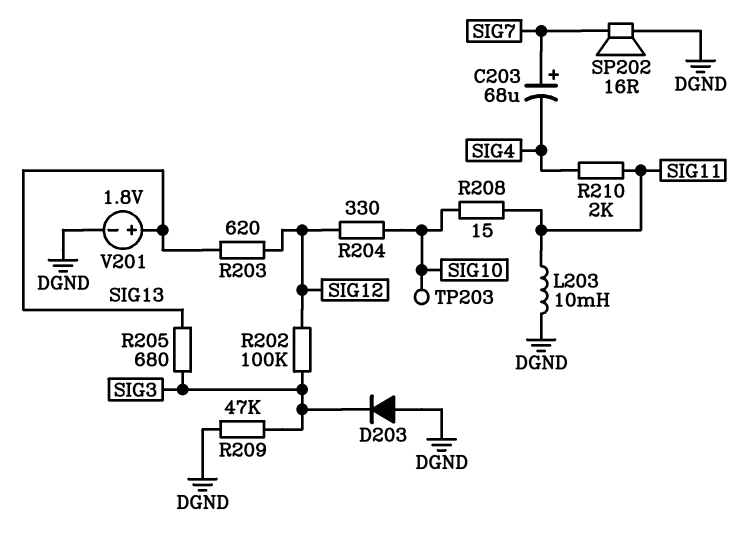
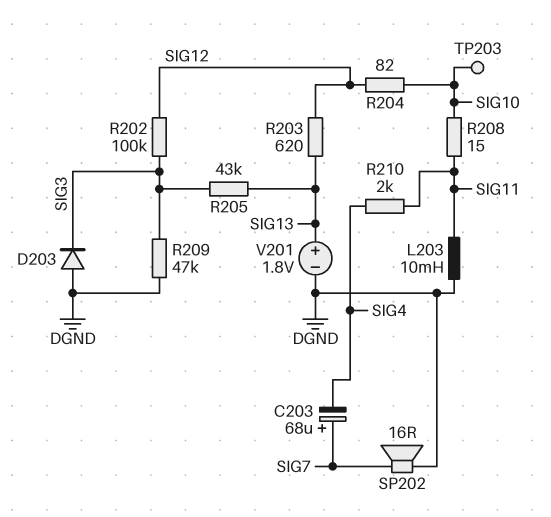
R204: 330 (SIG10, SIG12) -> 82 (SIG10, SIG12)
R205: 680 (SIG3, SIG13) -> 43k (SIG3, SIG13)

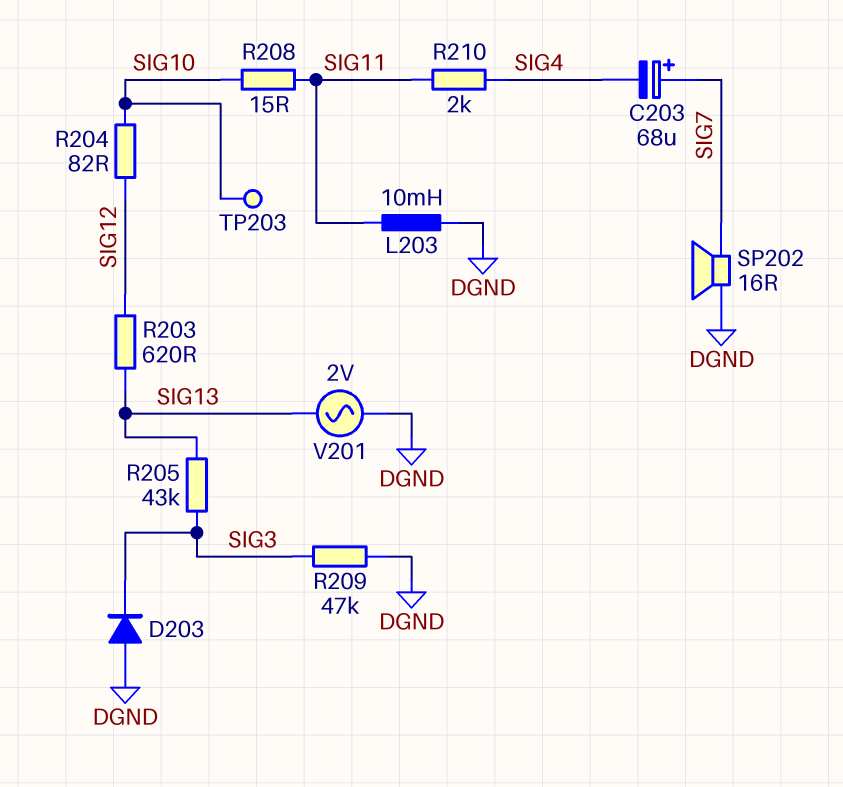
R202: 100k (SIG3, SIG12) -> none
V201: 1.8V (plus SIG13, minus DGND) -> AC 2V (DGND, SIG13)

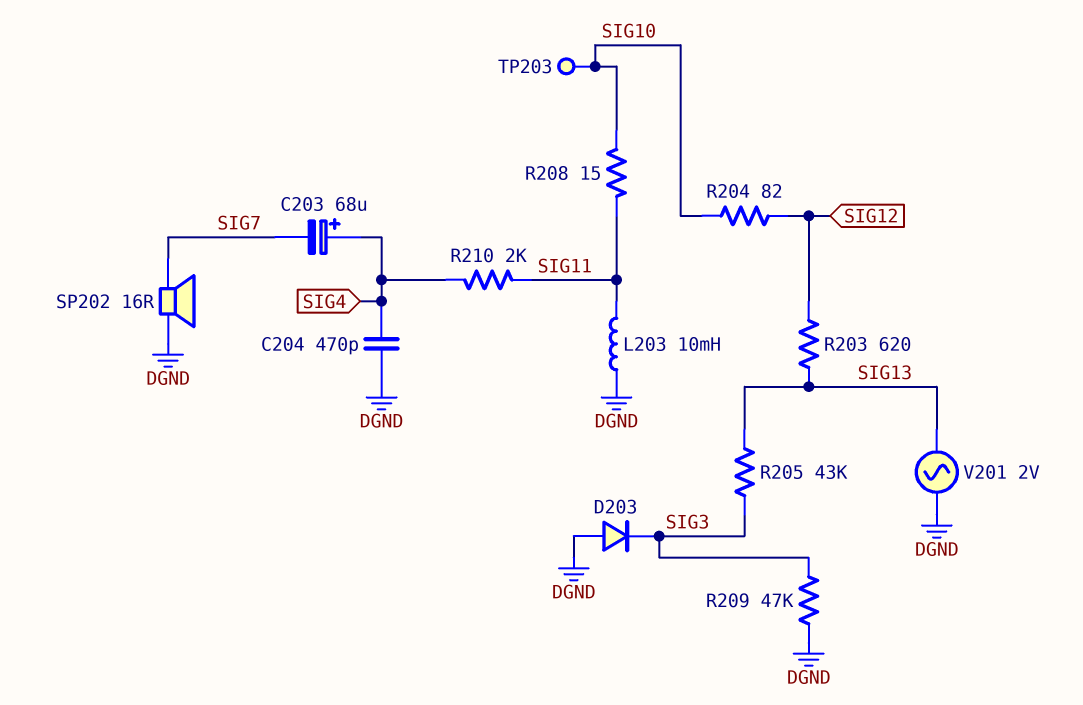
C203: 68uF (plus SIG7, minus SIG4) -> 68uF (plus SIG4, minus SIG7)
C204: none -> 470pF (DGND, SIG4)

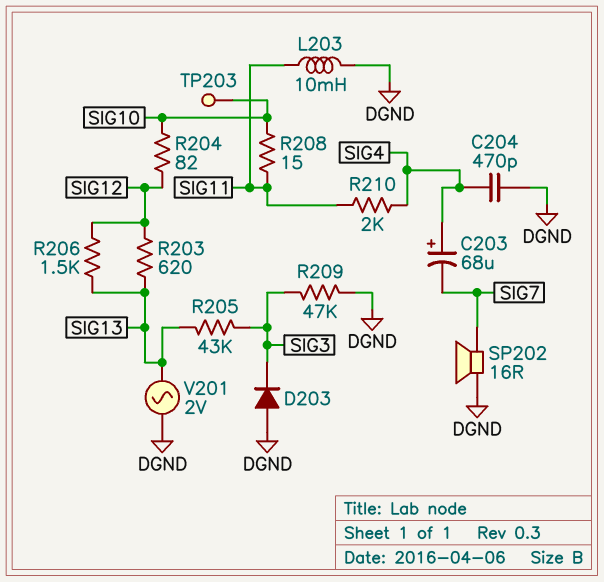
R206: none -> 1.5k (SIG12, SIG13)

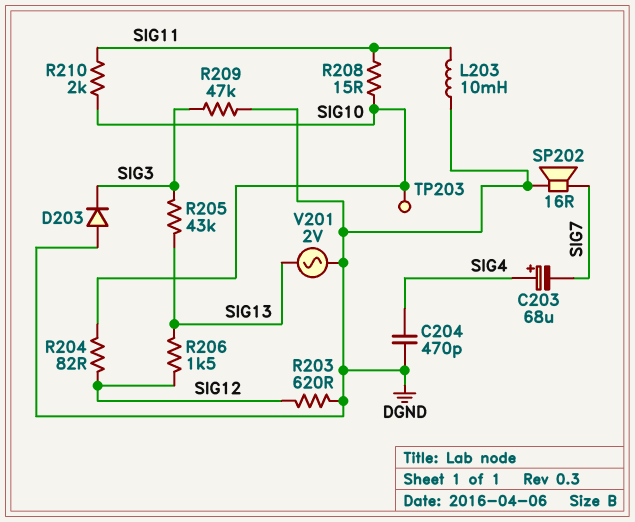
R203: 620 (SIG12, SIG13) -> 620 (DGND, SIG12)
R210: 2k (SIG4, SIG11) -> 2k (SIG10, SIG11)

